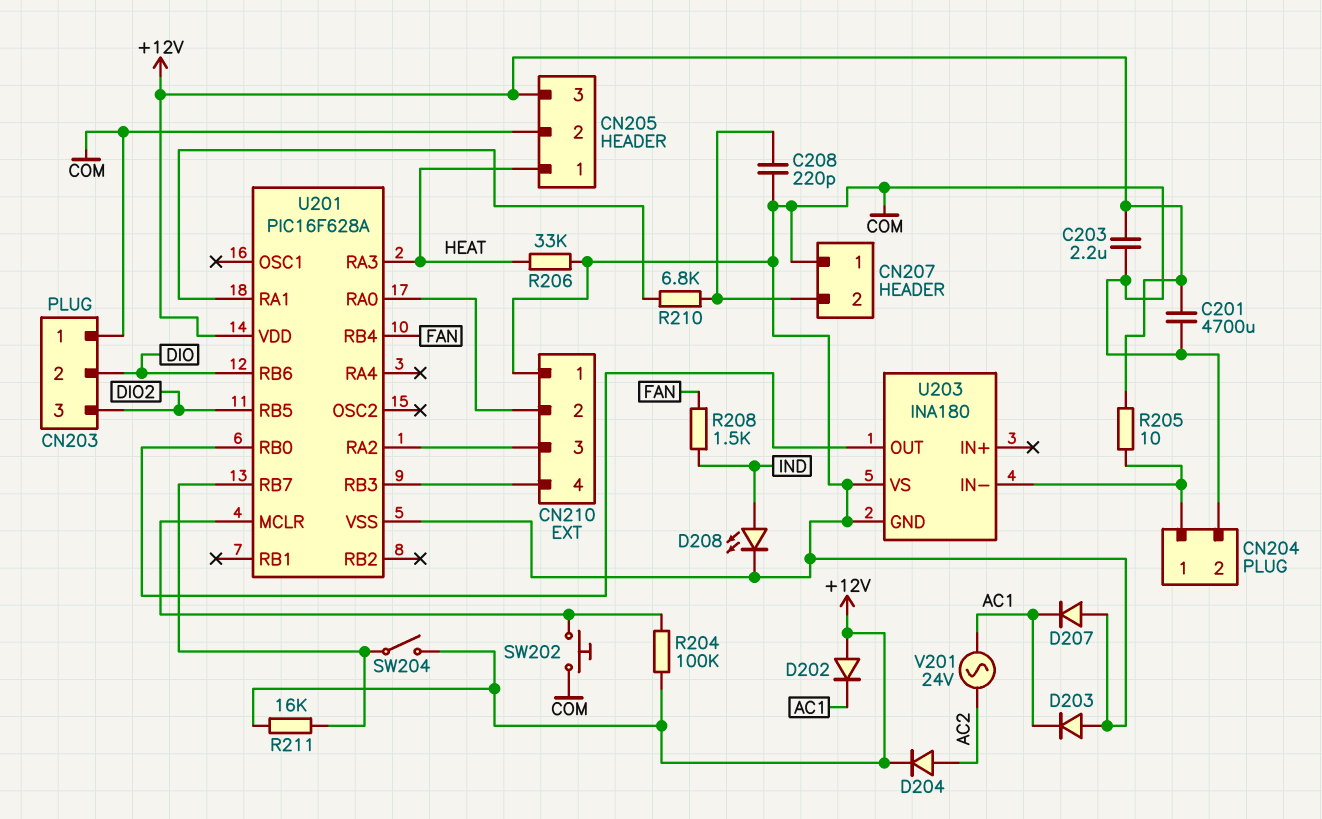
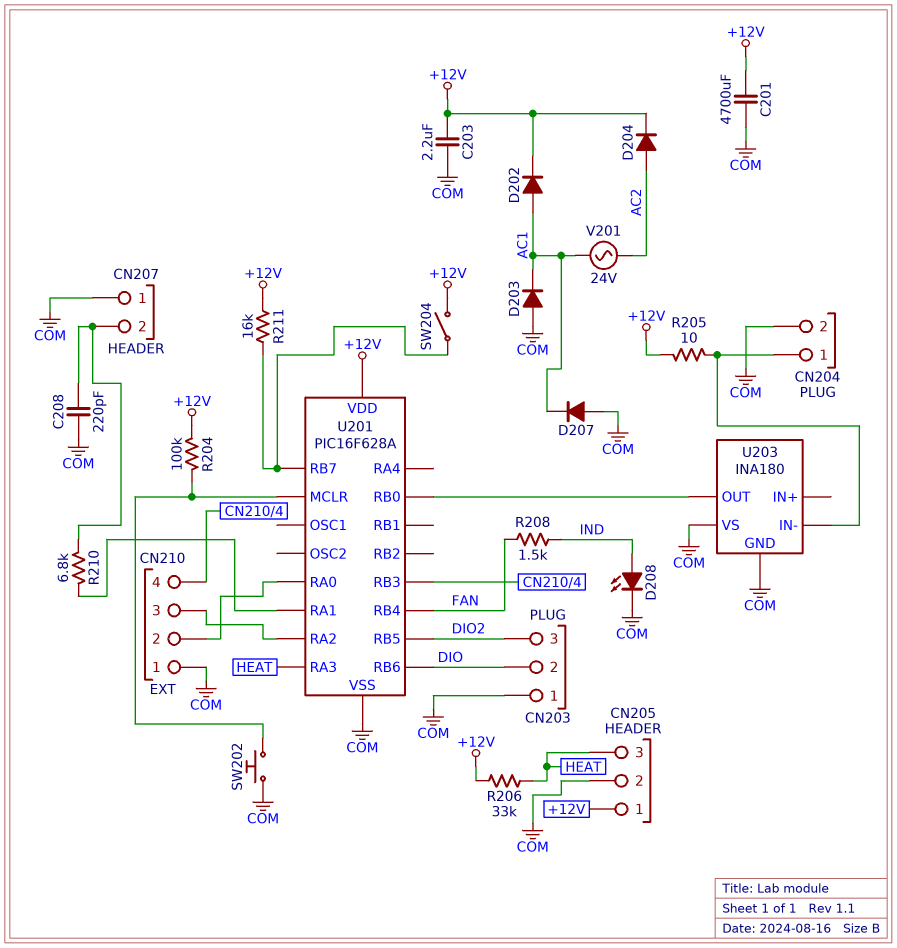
CN205 pin 1: HEAT -> +12V
CN205 pin 3: +12V -> HEAT
D202: diode (A +12V, K AC1) -> diode (A AC1, K +12V)
R206: 33k (COM, HEAT) -> 33k (+12V, HEAT)

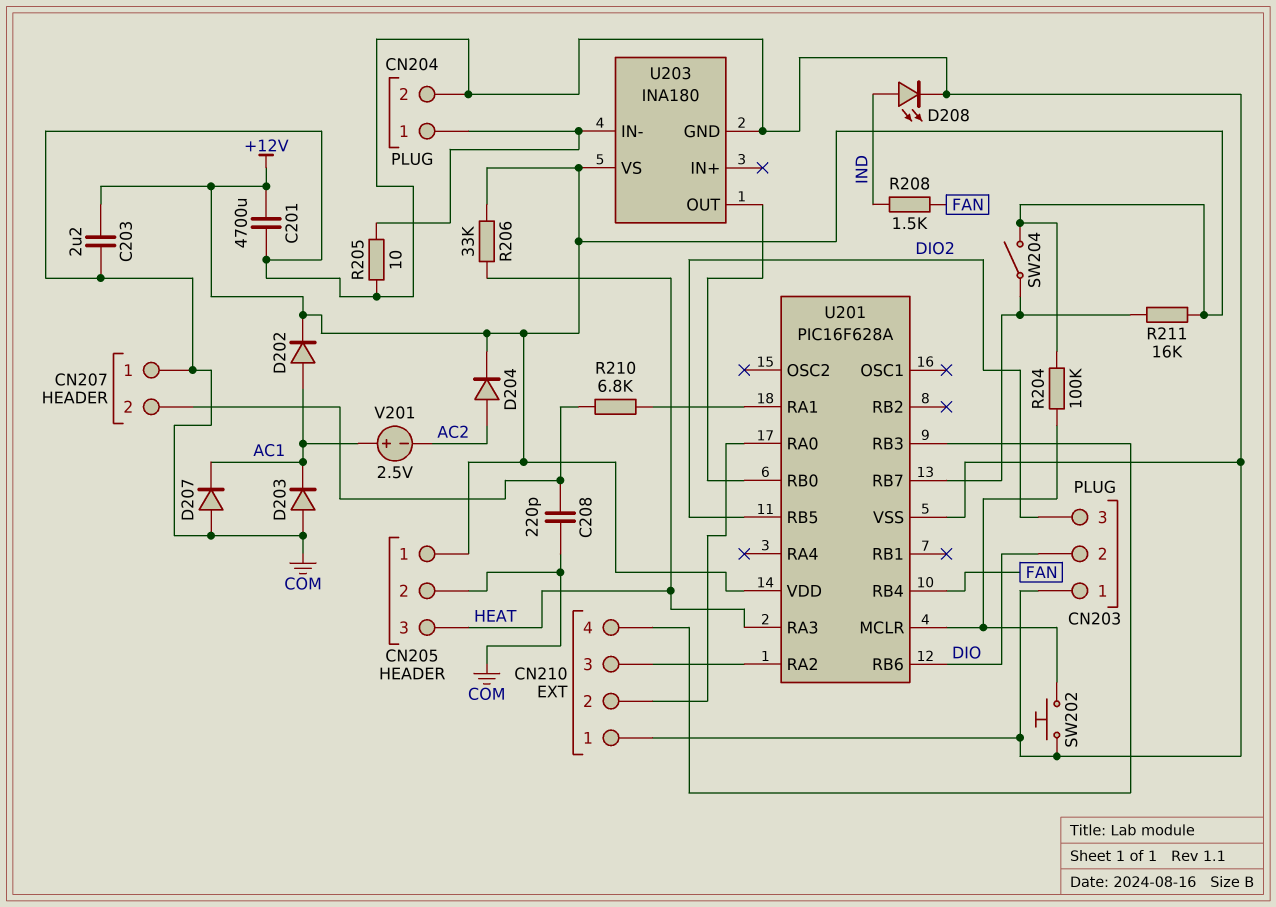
R205: 10 (+12V, CN204/1) -> 10 (CN204/1, COM)
U203 pin VS: COM -> +12V
V201: AC 24V (AC1, AC2) -> 2.5V (plus AC1, minus AC2)

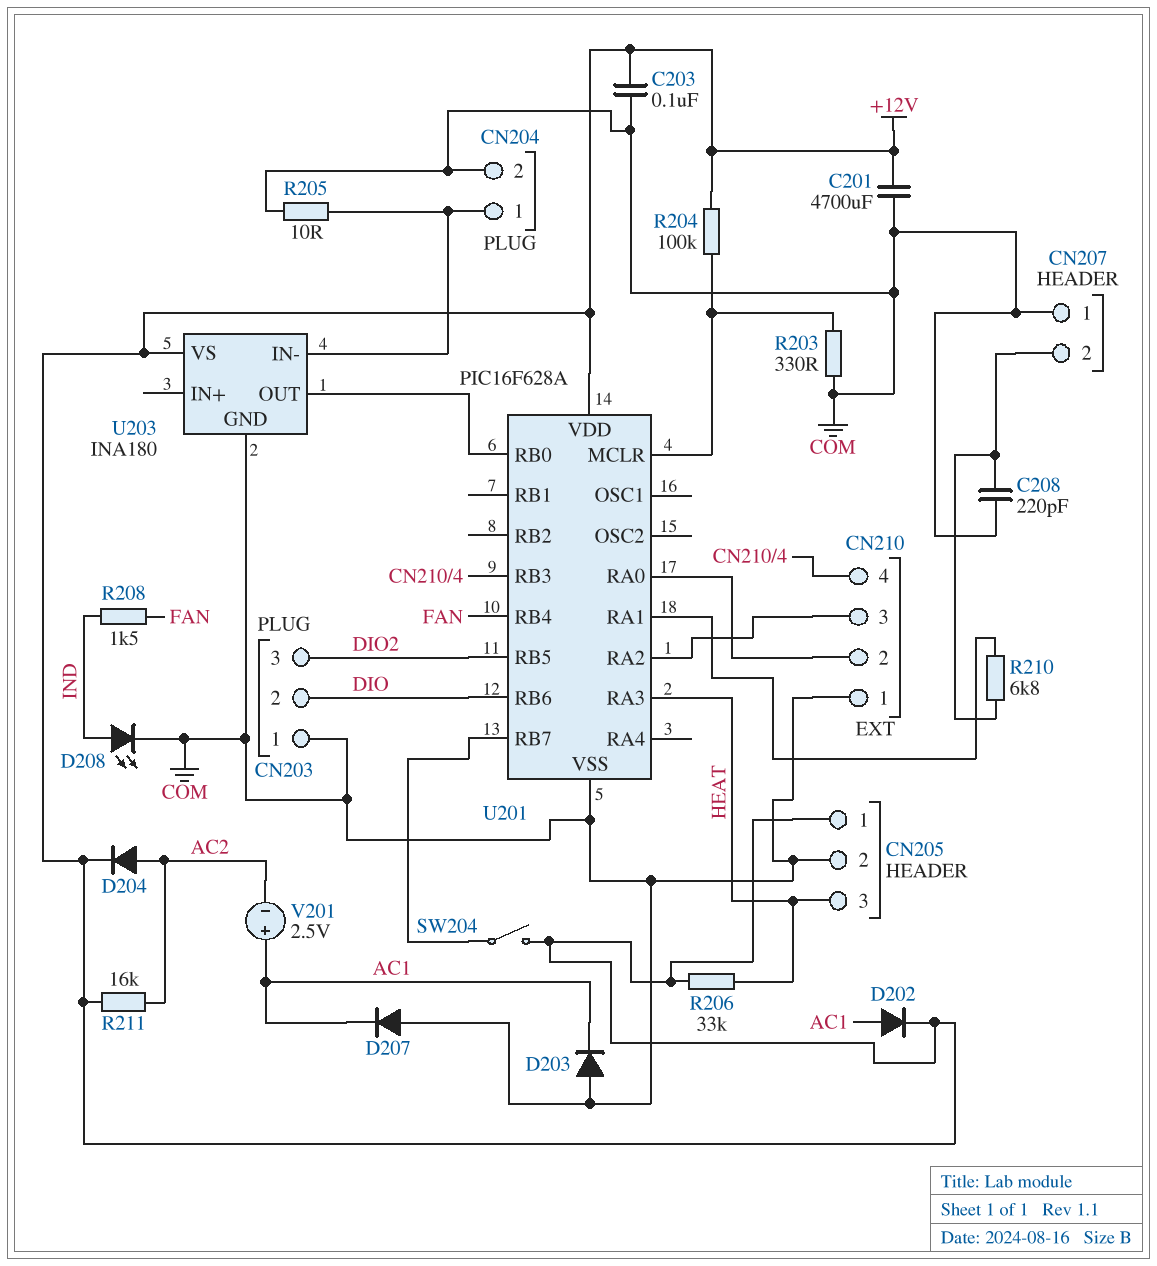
C203: 2.2uF (+12V, COM) -> 100nF (+12V, COM)
R203: none -> 330 (COM, U201/MCLR)
R211: 16k (+12V, U201/RB7) -> 16k (+12V, AC2)
SW202: button (COM, U201/MCLR) -> none

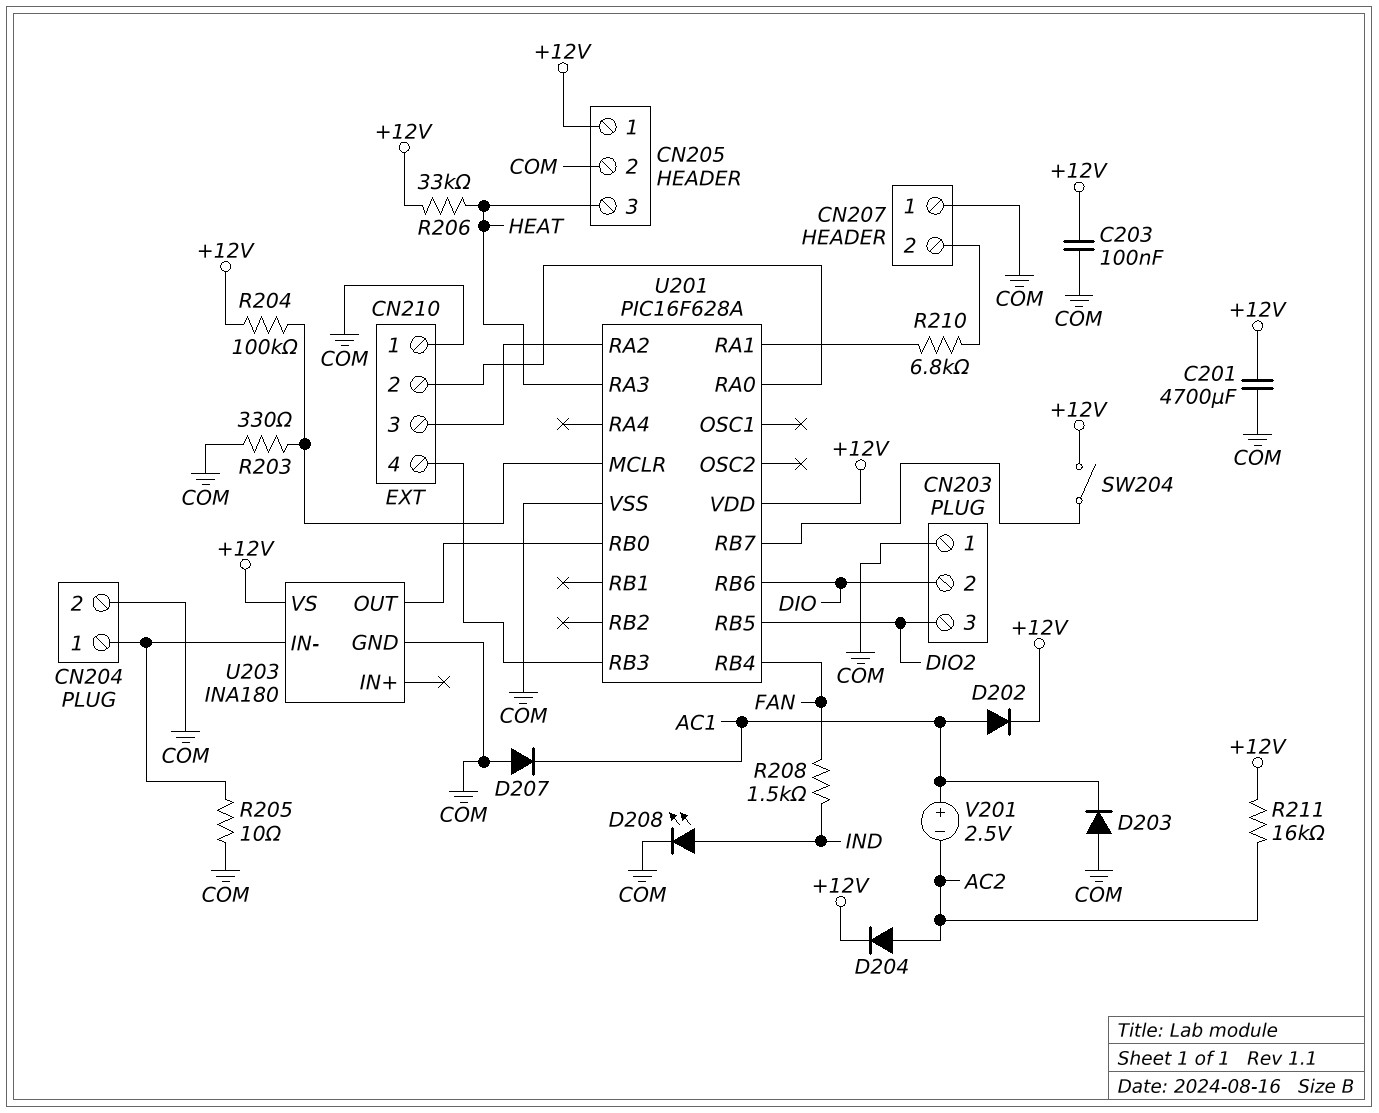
C208: 220pF (CN207/2, COM) -> none

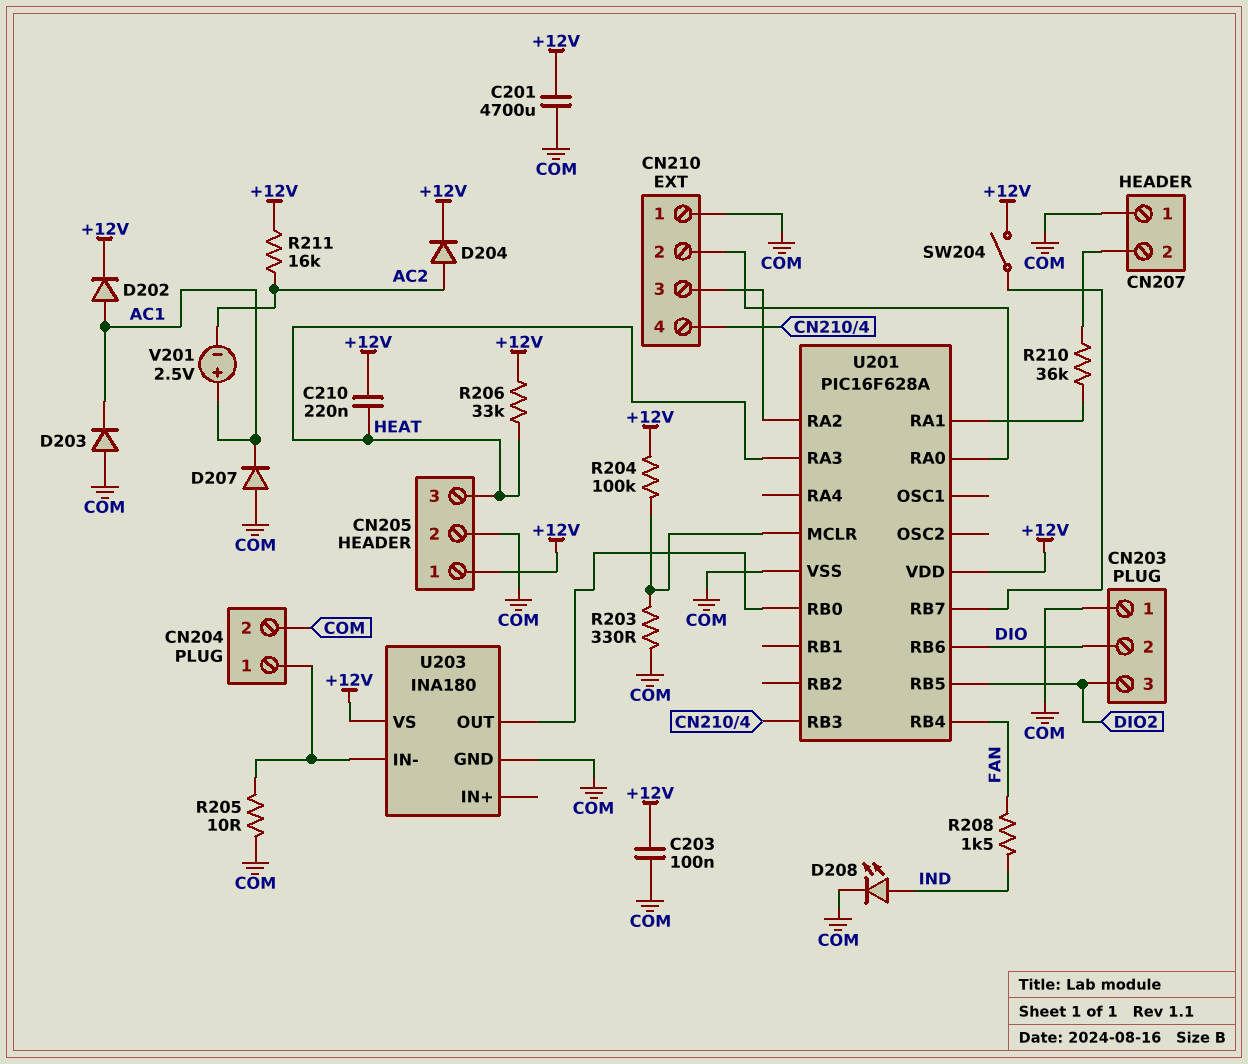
C210: none -> 220nF (+12V, HEAT)
R210: 6.8k (CN207/2, U201/RA1) -> 36k (CN207/2, U201/RA1)

